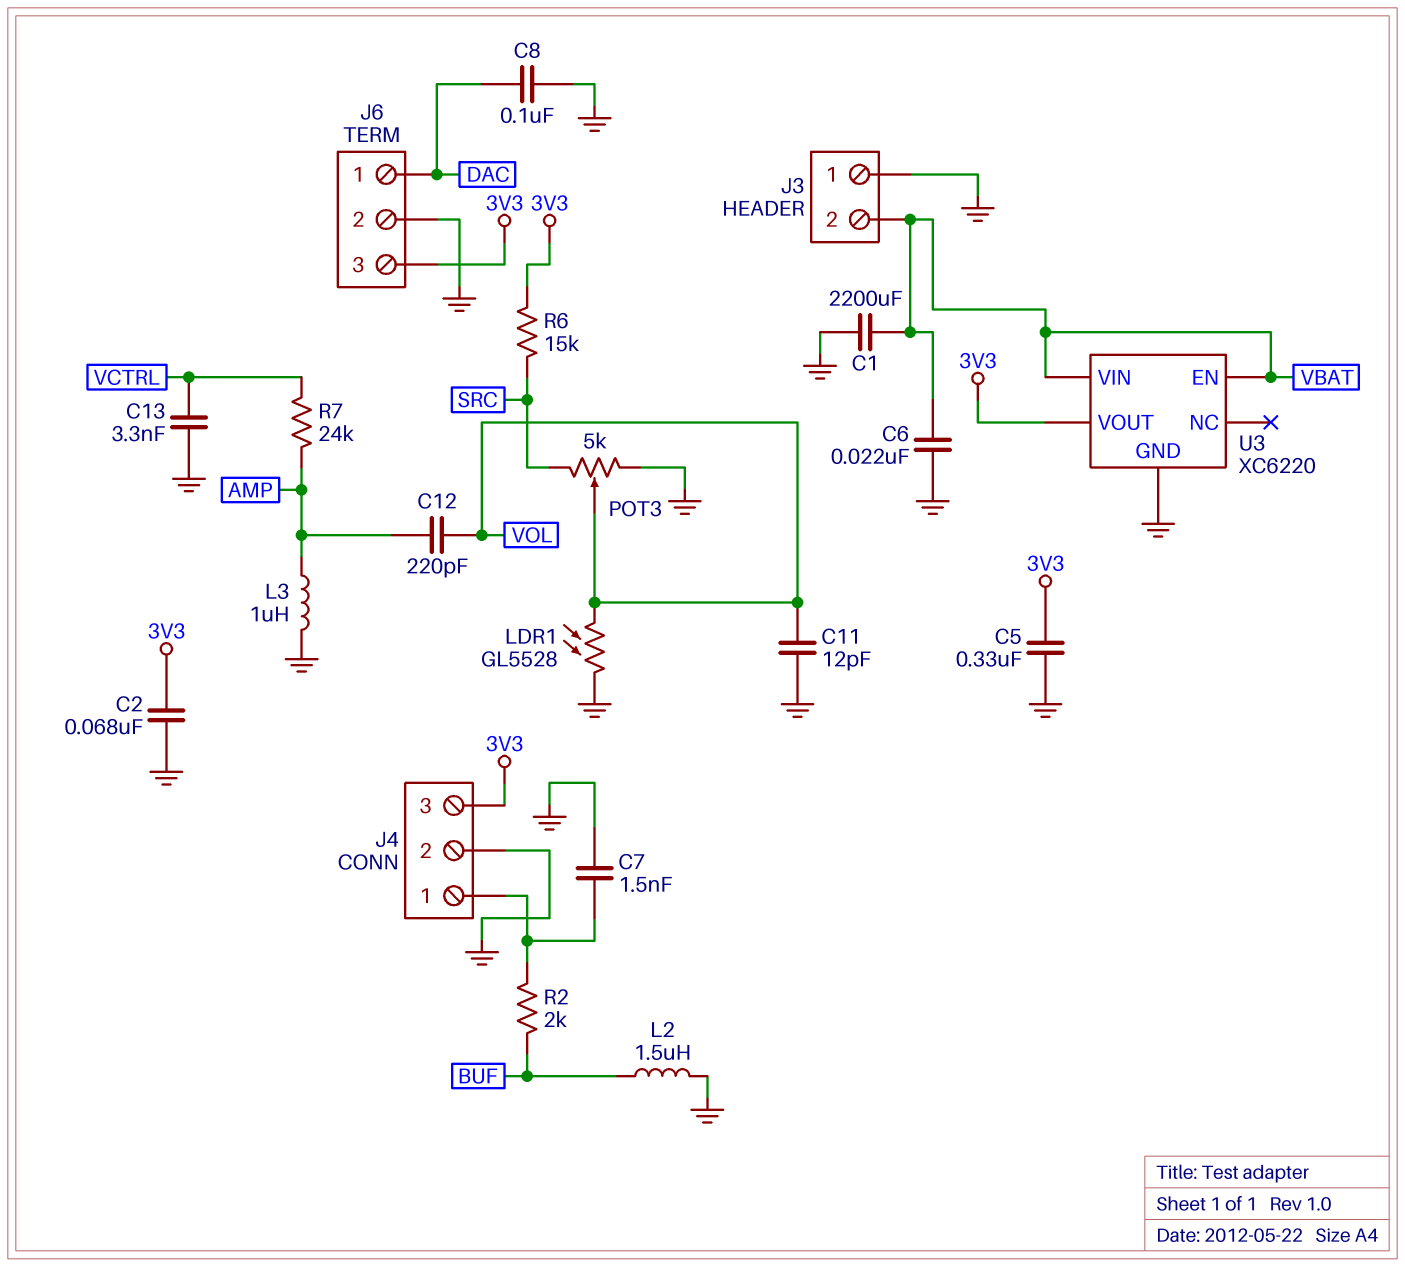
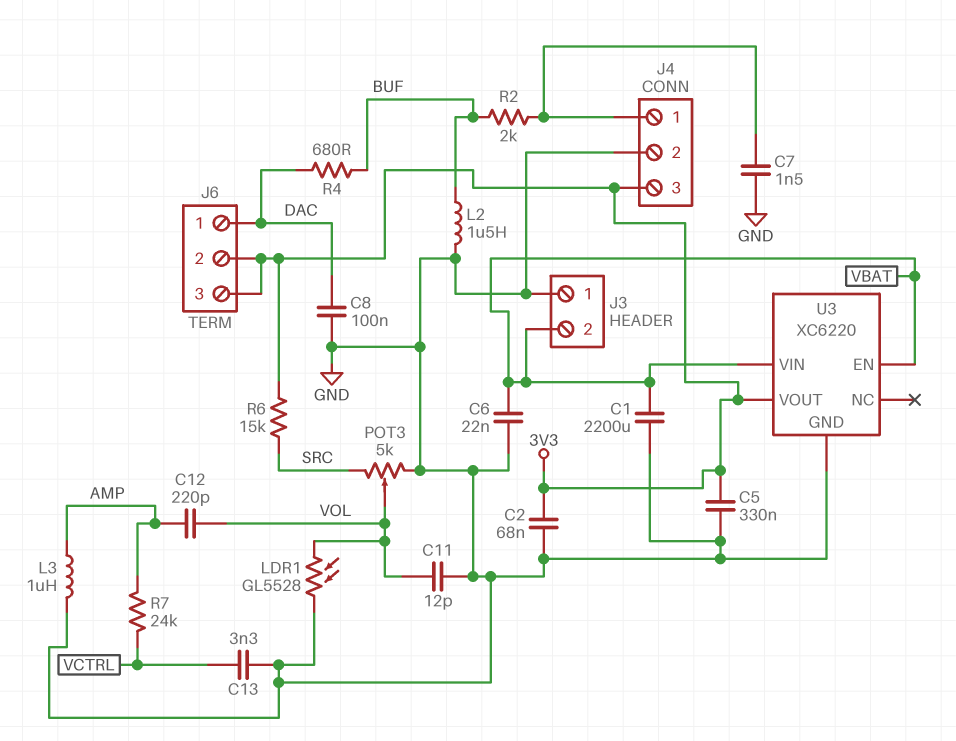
J6 pin 2: GND -> 3V3
R4: none -> 680 (BUF, DAC)

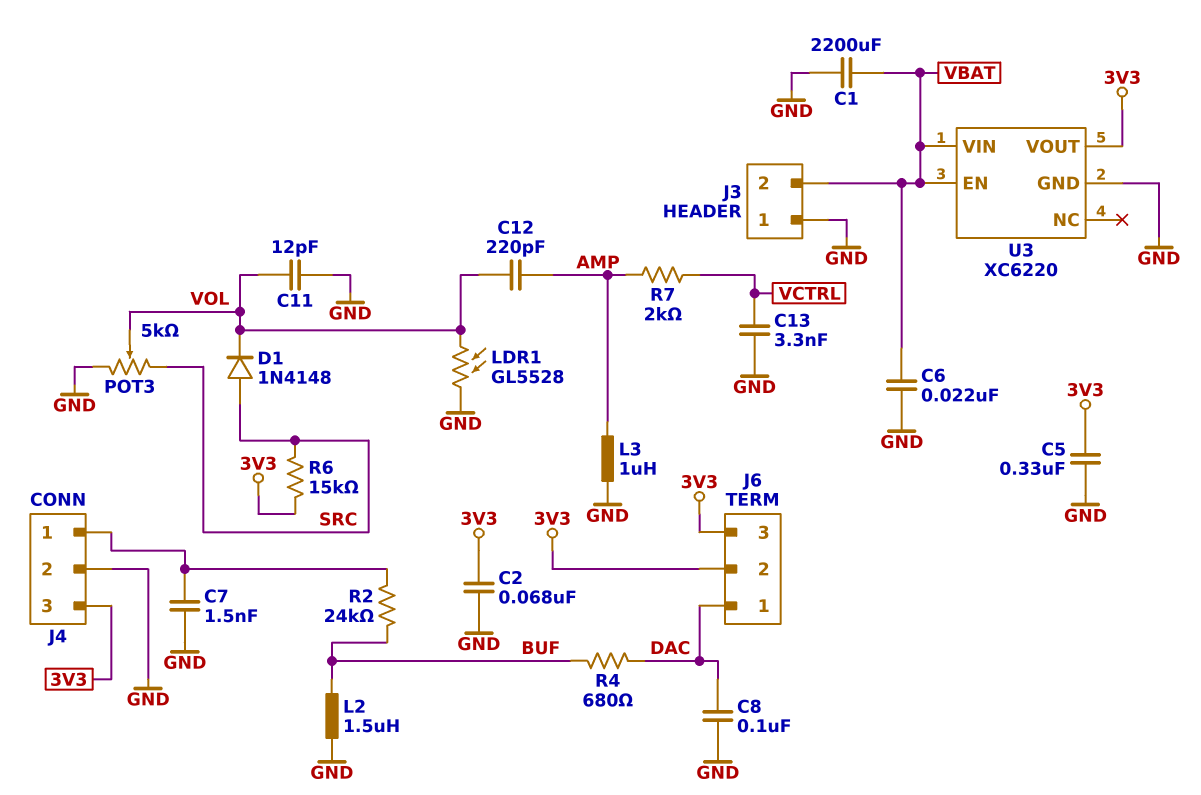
D1: none -> diode 1N4148 (A SRC, K VOL)
R2: 2k (BUF, J4/1) -> 24k (BUF, J4/1)
R7: 24k (AMP, VCTRL) -> 2k (AMP, VCTRL)

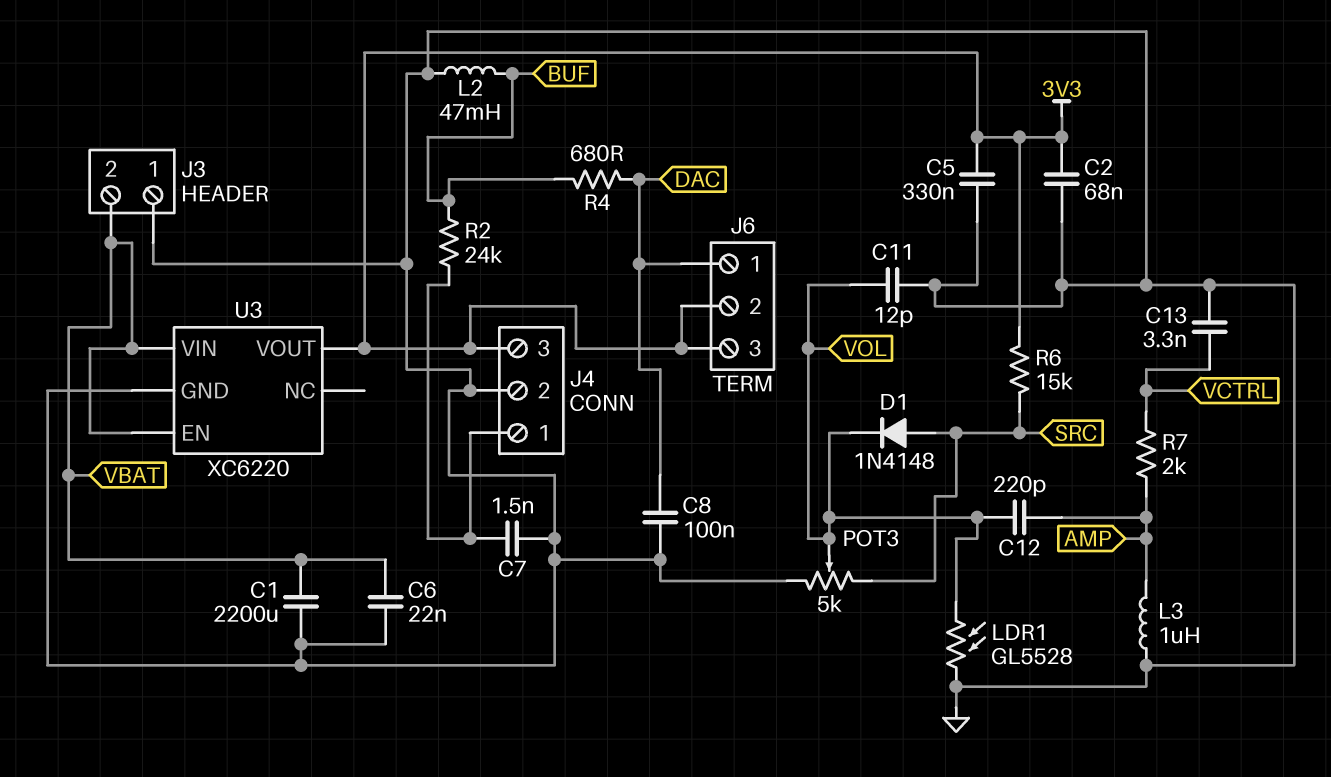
L2: 1.5uH (BUF, GND) -> 47mH (BUF, GND)

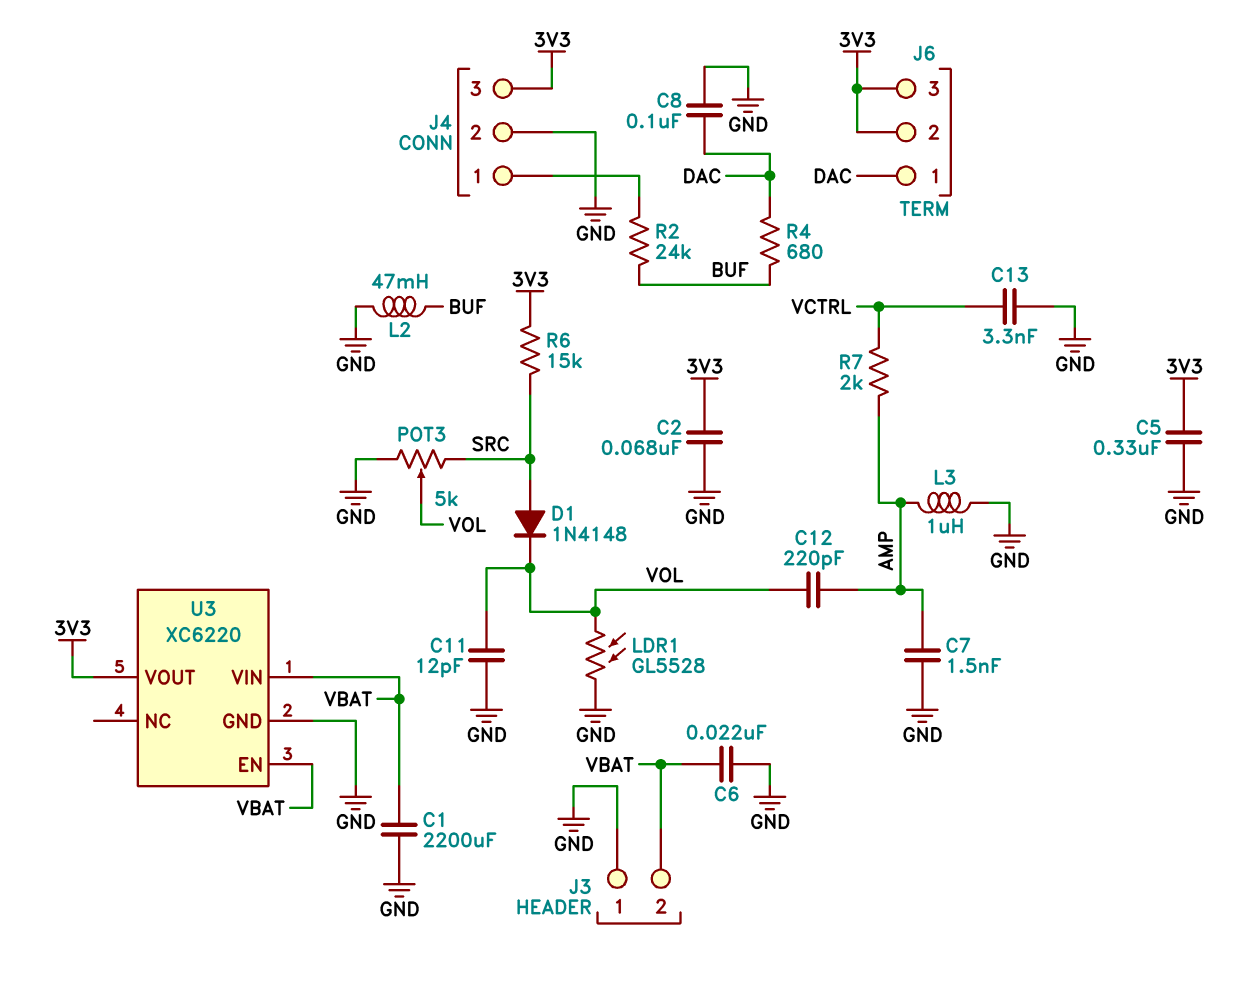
C7: 1.5nF (GND, J4/1) -> 1.5nF (AMP, GND)

